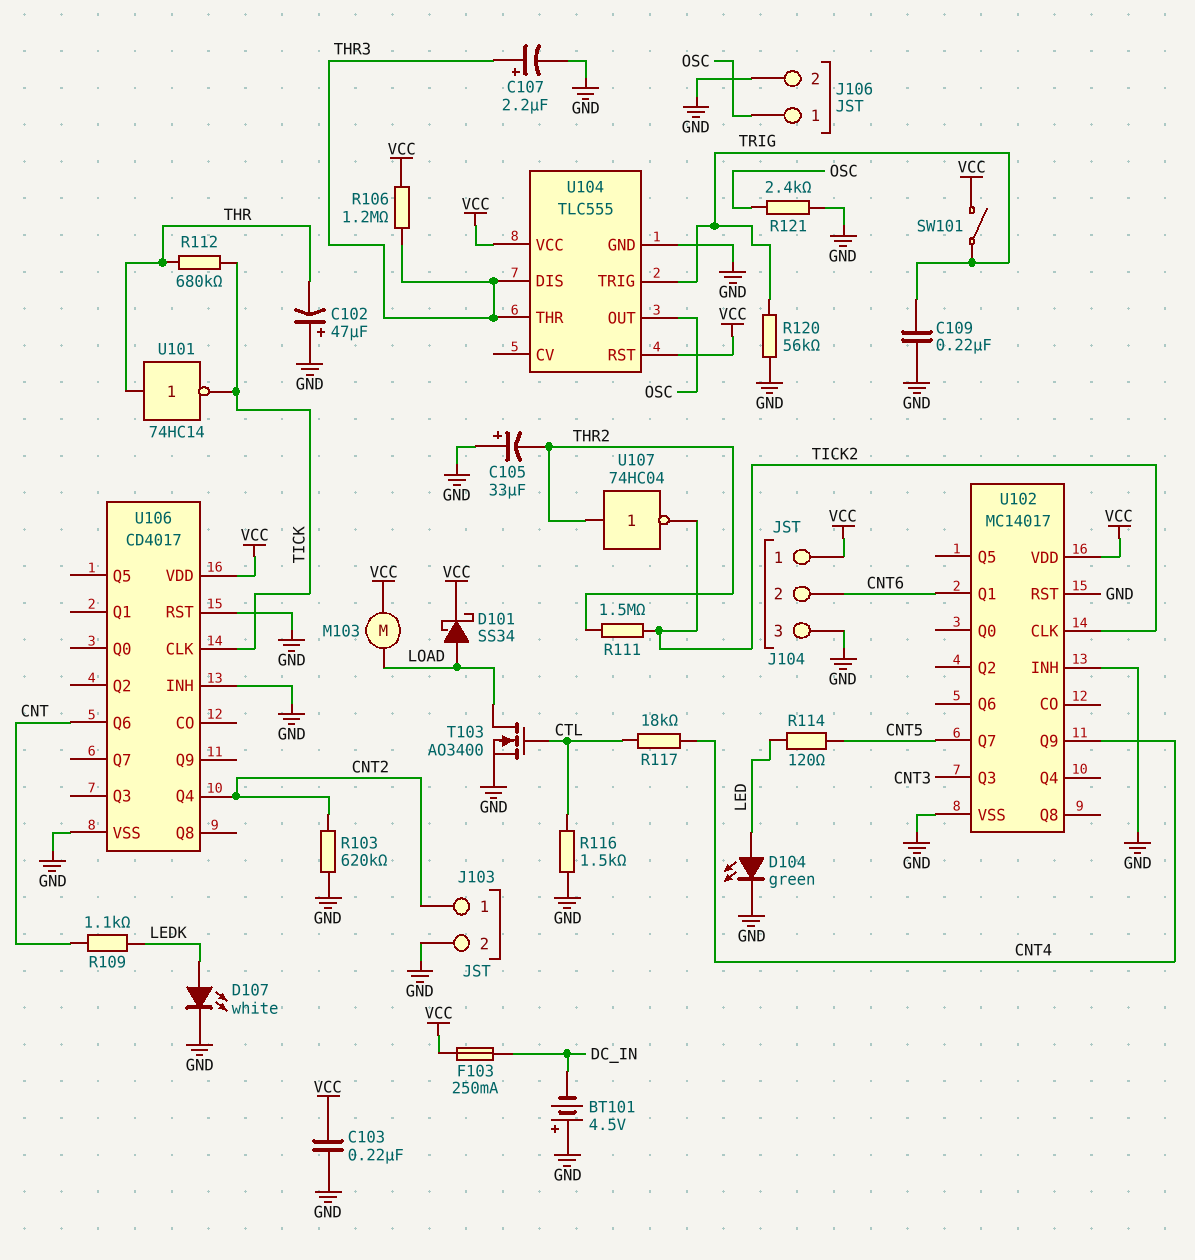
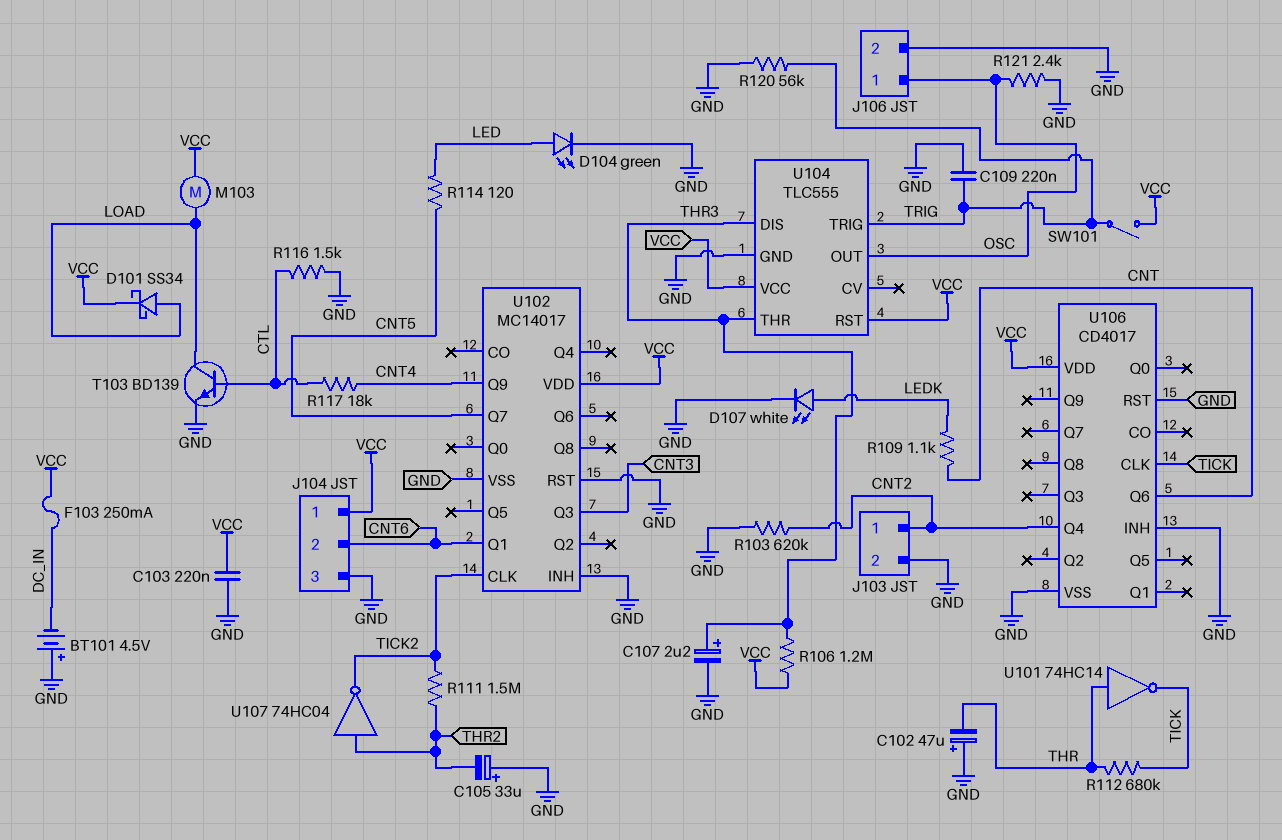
T103: NMOS AO3400 (G CTL, D LOAD, S GND) -> NPN BD139 (B CTL, C LOAD, E GND)

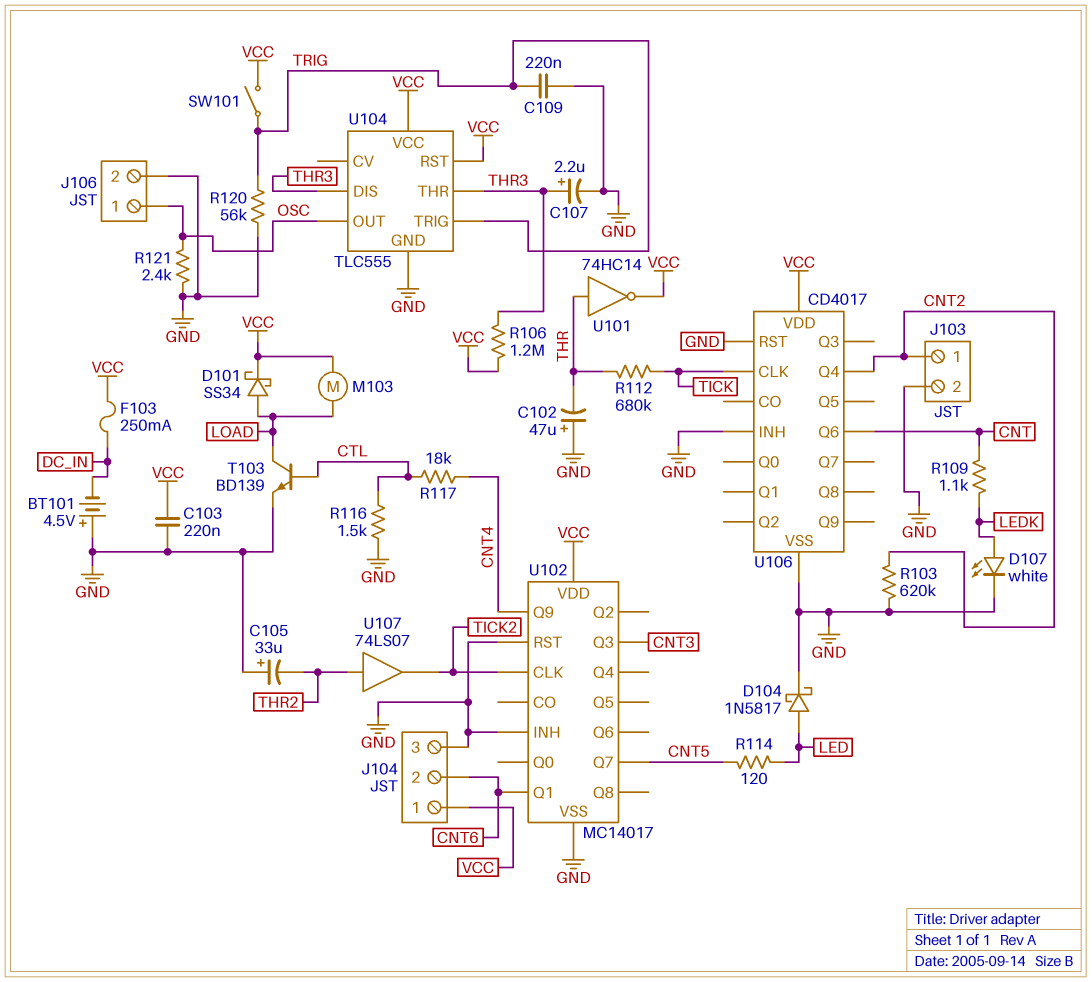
D104: LED green (A LED, K GND) -> schottky 1N5817 (A LED, K GND)
R111: 1.5M (THR2, TICK2) -> none
U101: NOT 74HC14 (in THR, out TICK) -> NOT 74HC14 (in THR, out VCC)
U107: NOT 74HC04 (in THR2, out TICK2) -> buffer 74LS07 (in THR2, out TICK2)

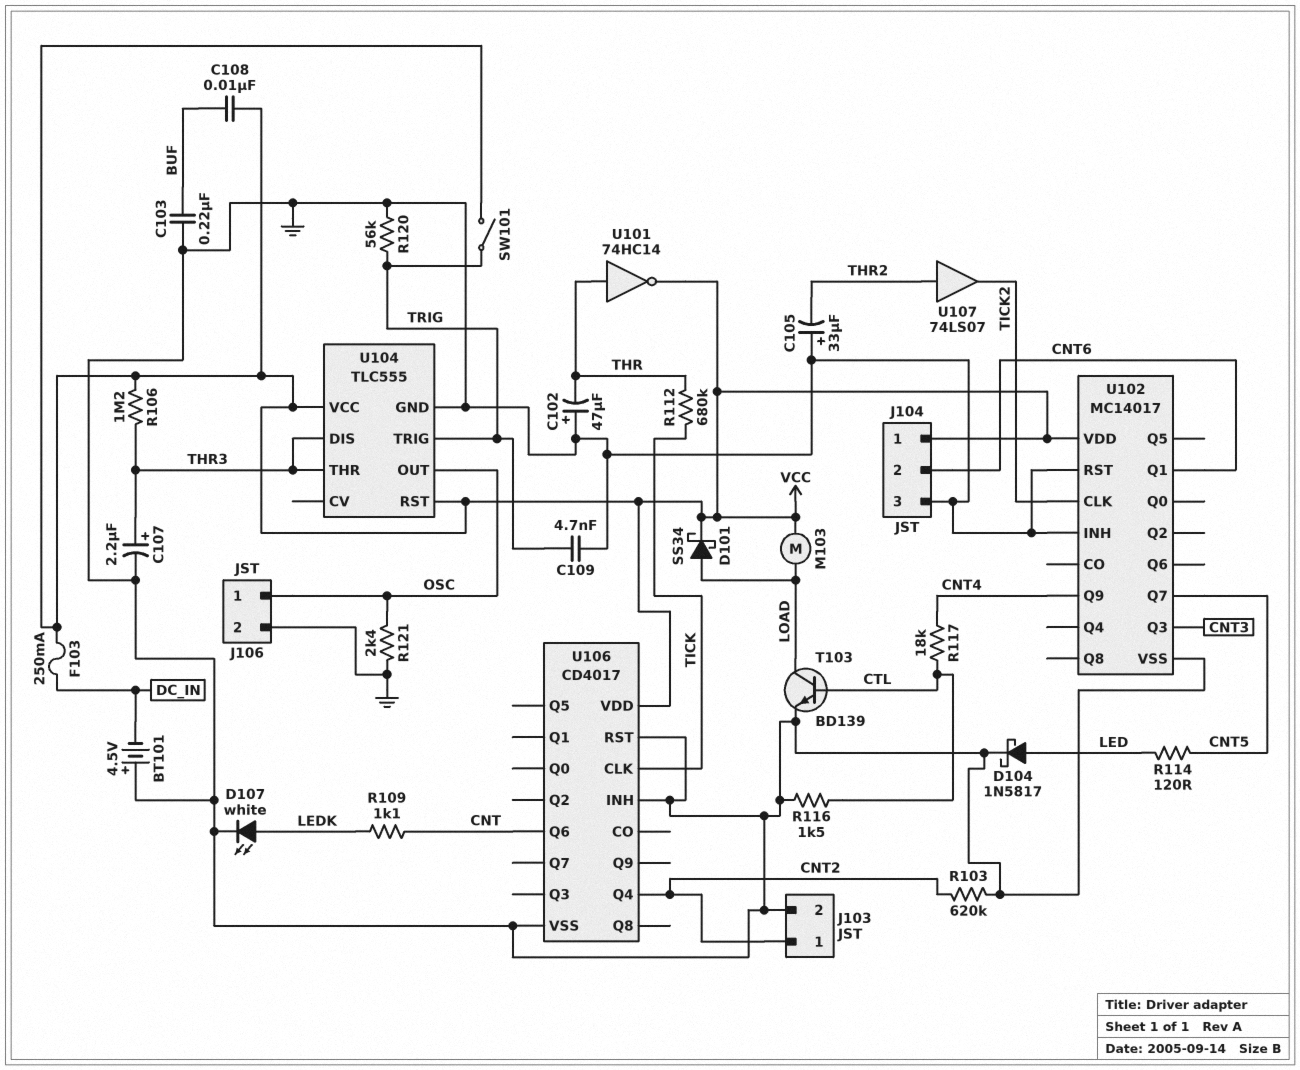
C103: 220nF (GND, VCC) -> 220nF (BUF, GND)
C108: none -> 10nF (BUF, VCC)
C109: 220nF (GND, TRIG) -> 4.7nF (GND, TRIG)

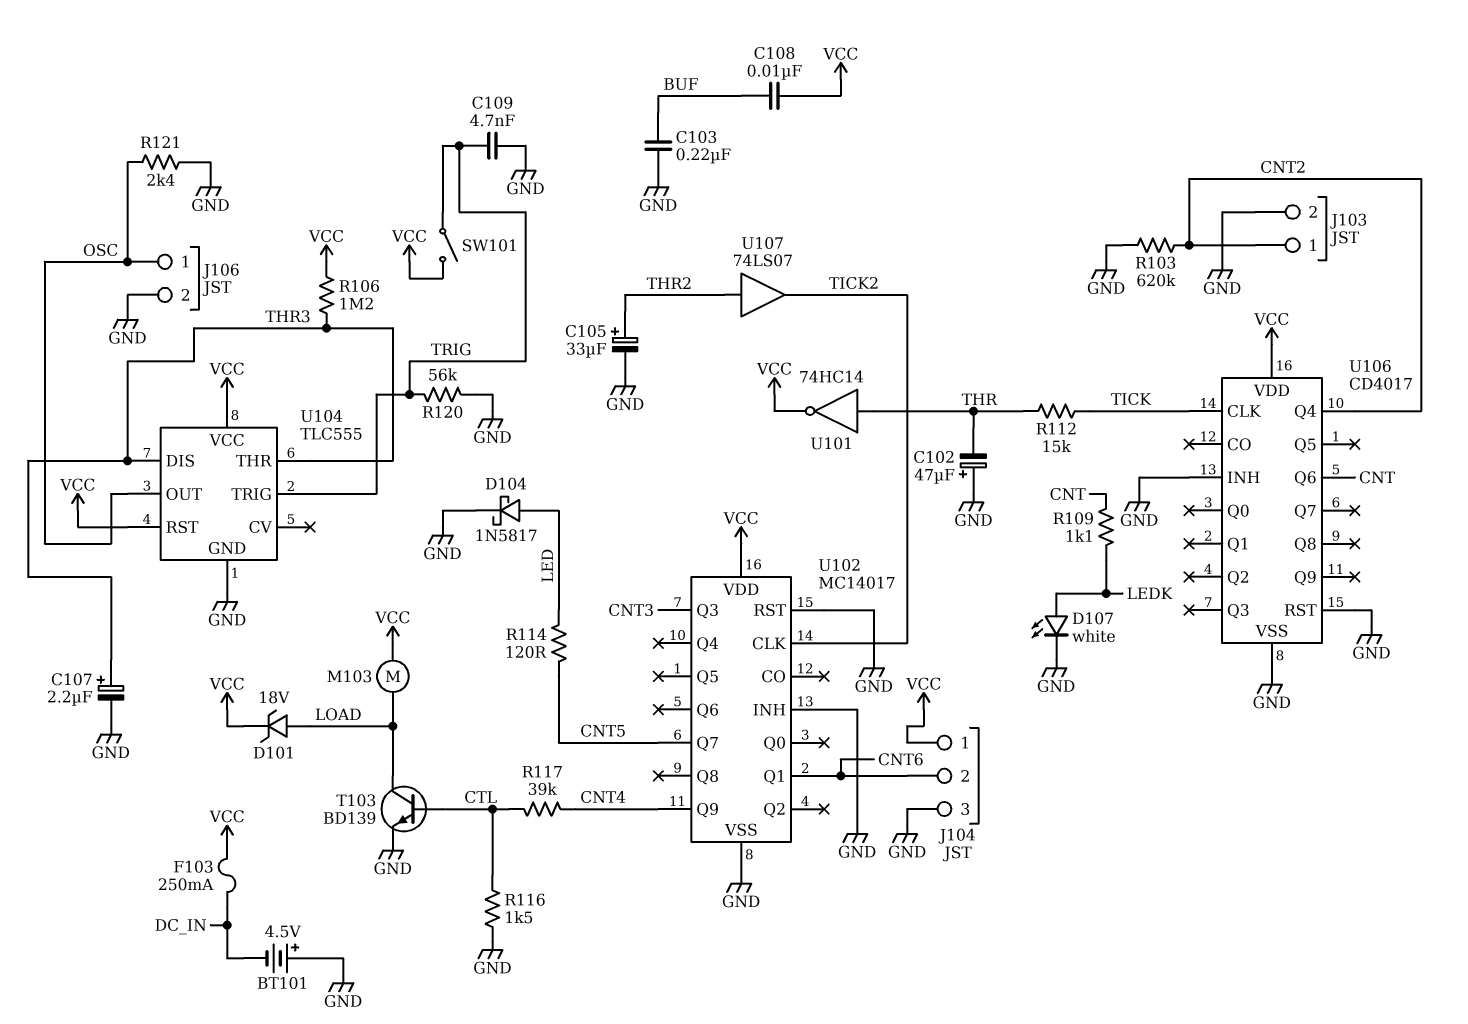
C105: 33uF (plus GND, minus THR2) -> 33uF (plus THR2, minus GND)
D101: schottky SS34 (A LOAD, K VCC) -> zener 18V (A LOAD, K VCC)
R112: 680k (THR, TICK) -> 15k (THR, TICK)
R117: 18k (CNT4, CTL) -> 39k (CNT4, CTL)

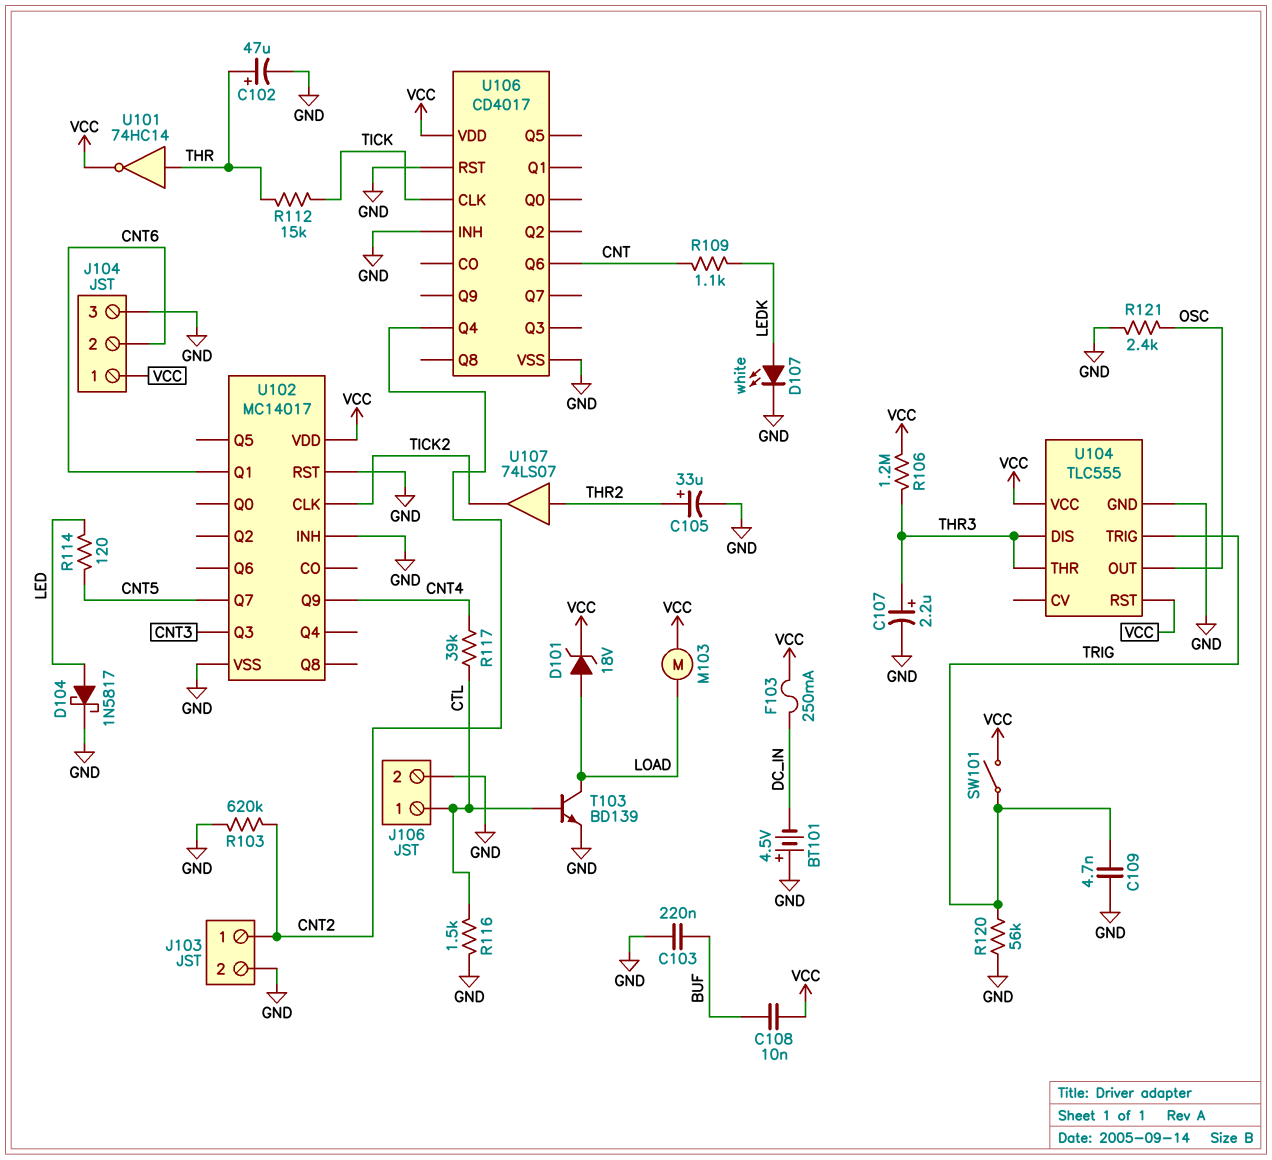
C102: 47uF (plus GND, minus THR) -> 47uF (plus THR, minus GND)
J106 pin 1: OSC -> CTL

